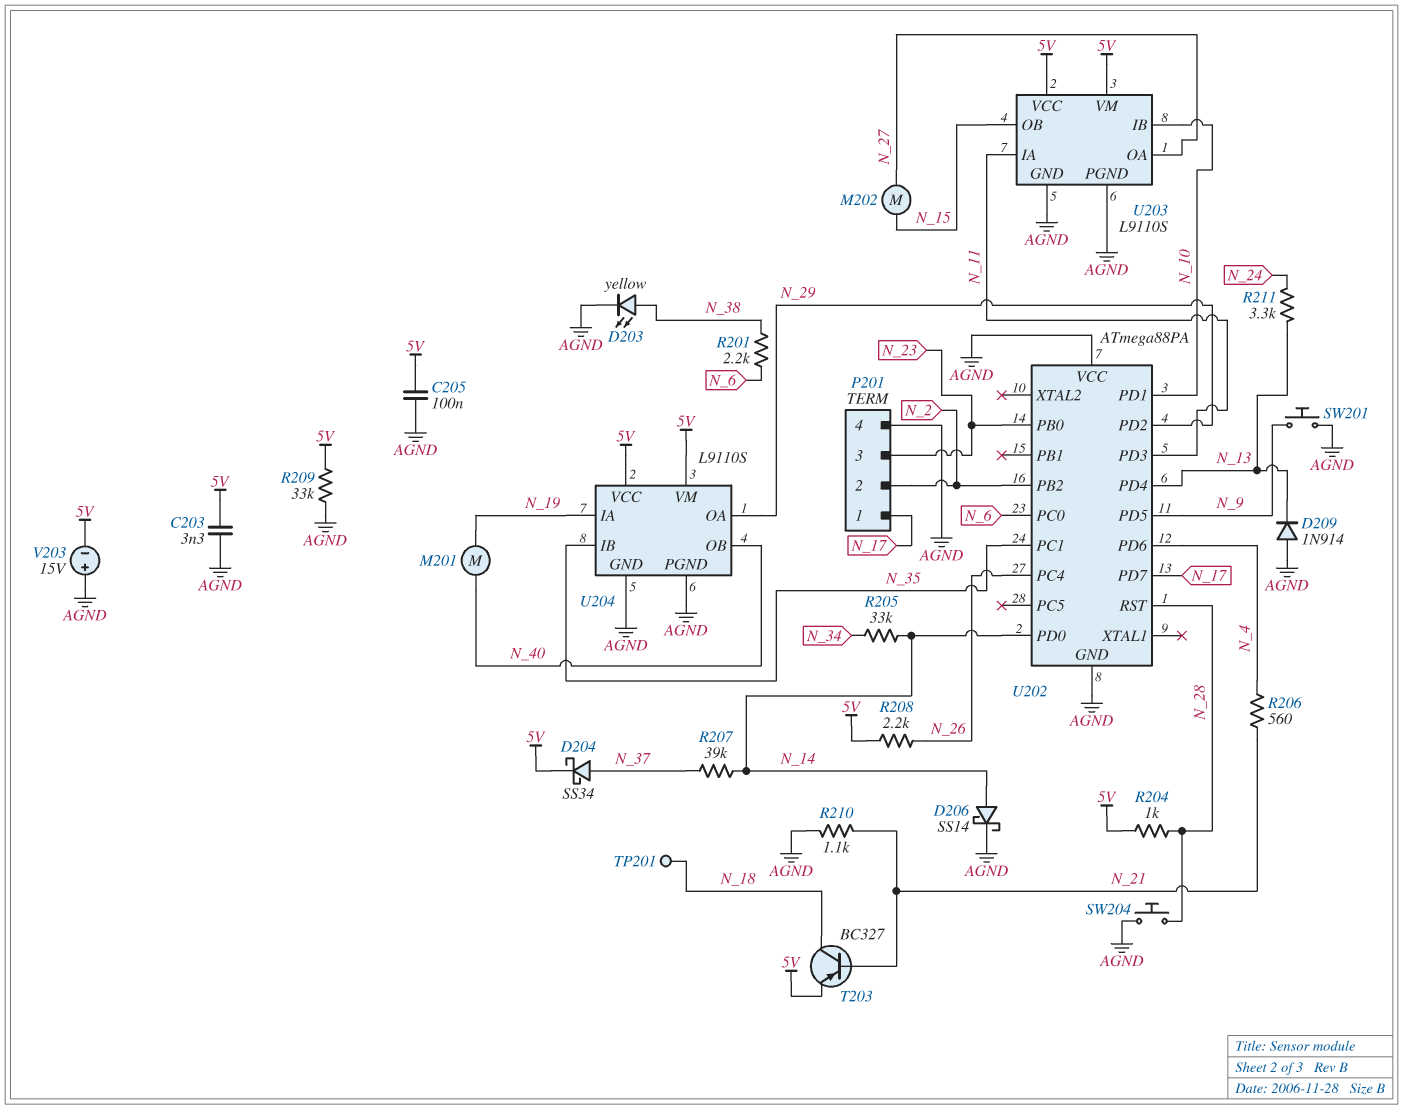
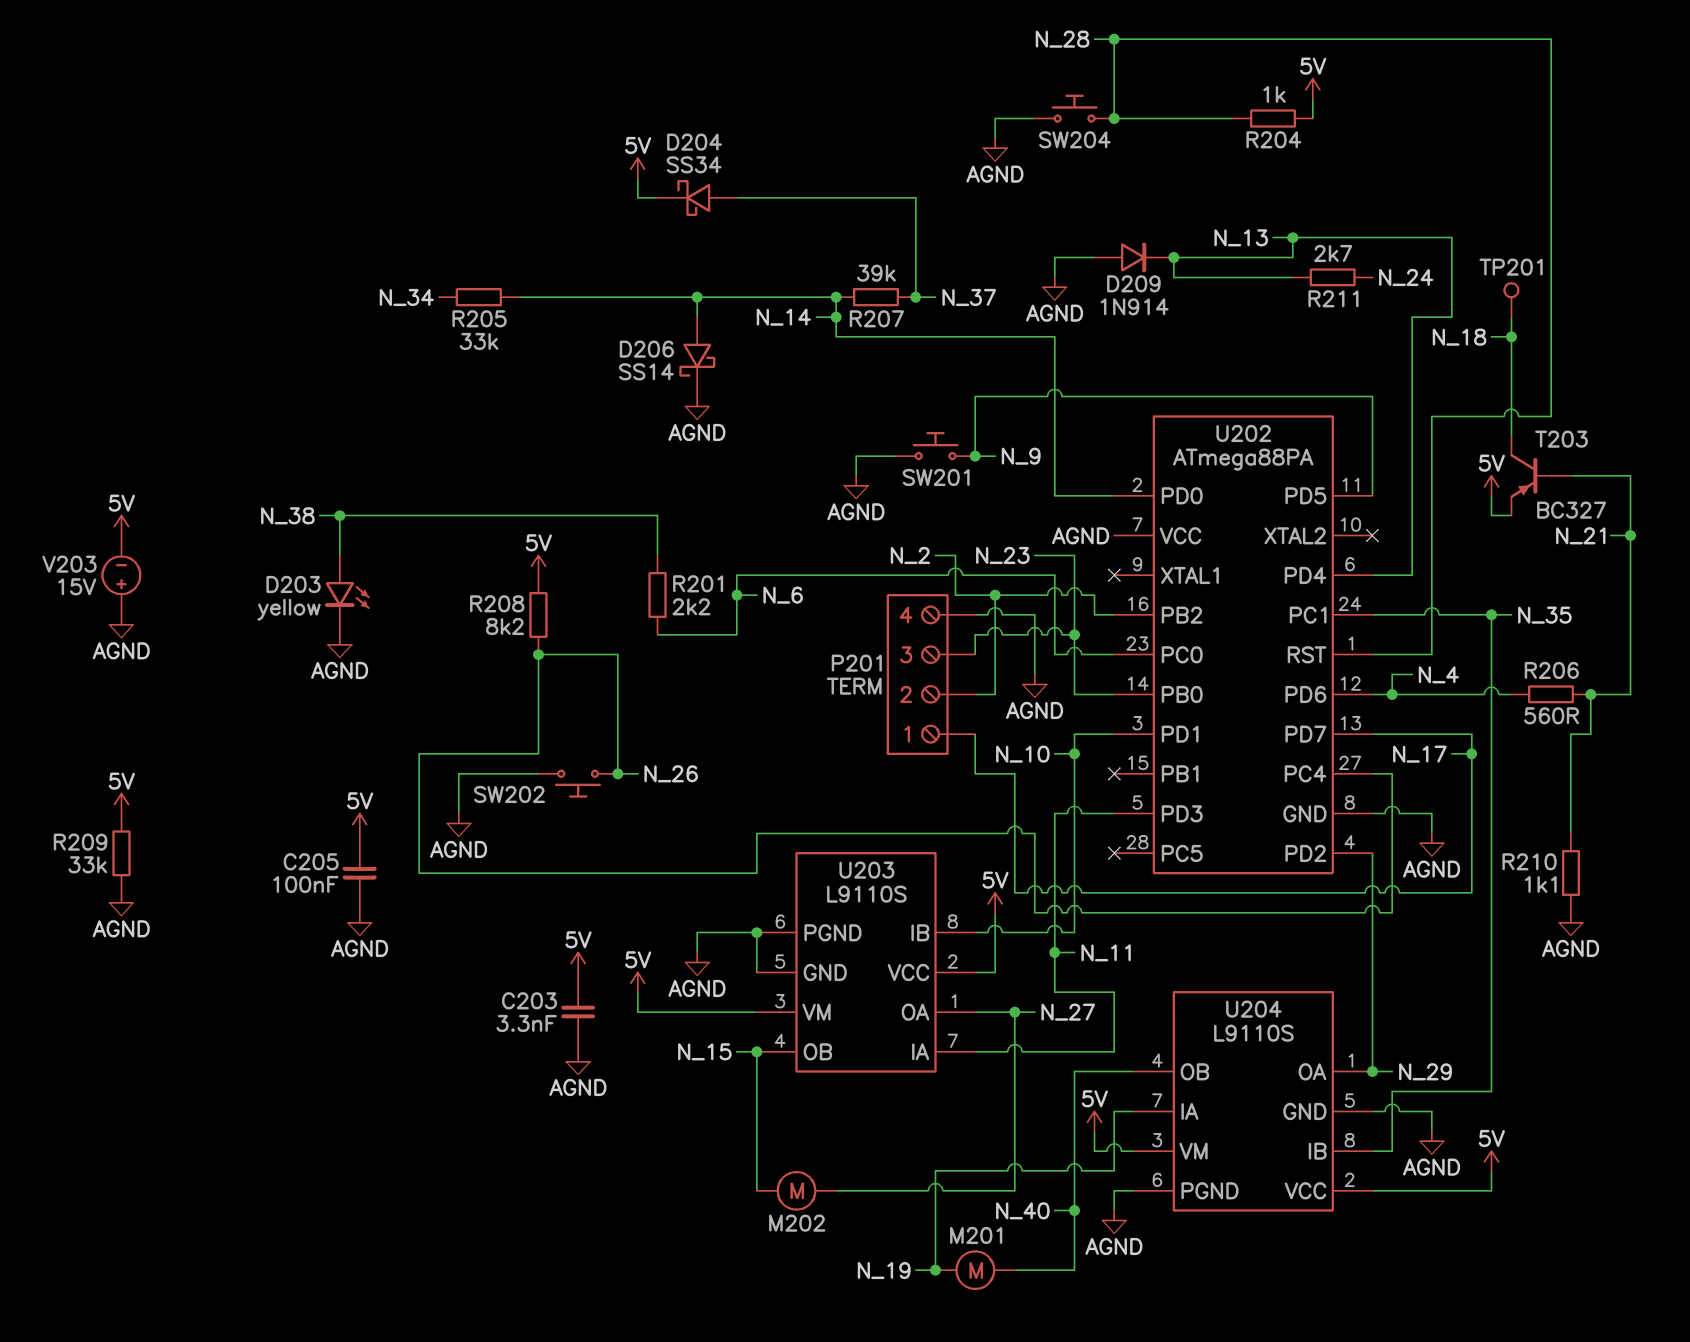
R208: 2.2k (5V, N_26) -> 8.2k (5V, N_26)
R211: 3.3k (N_13, N_24) -> 2.7k (N_13, N_24)
SW202: none -> button (AGND, N_26)

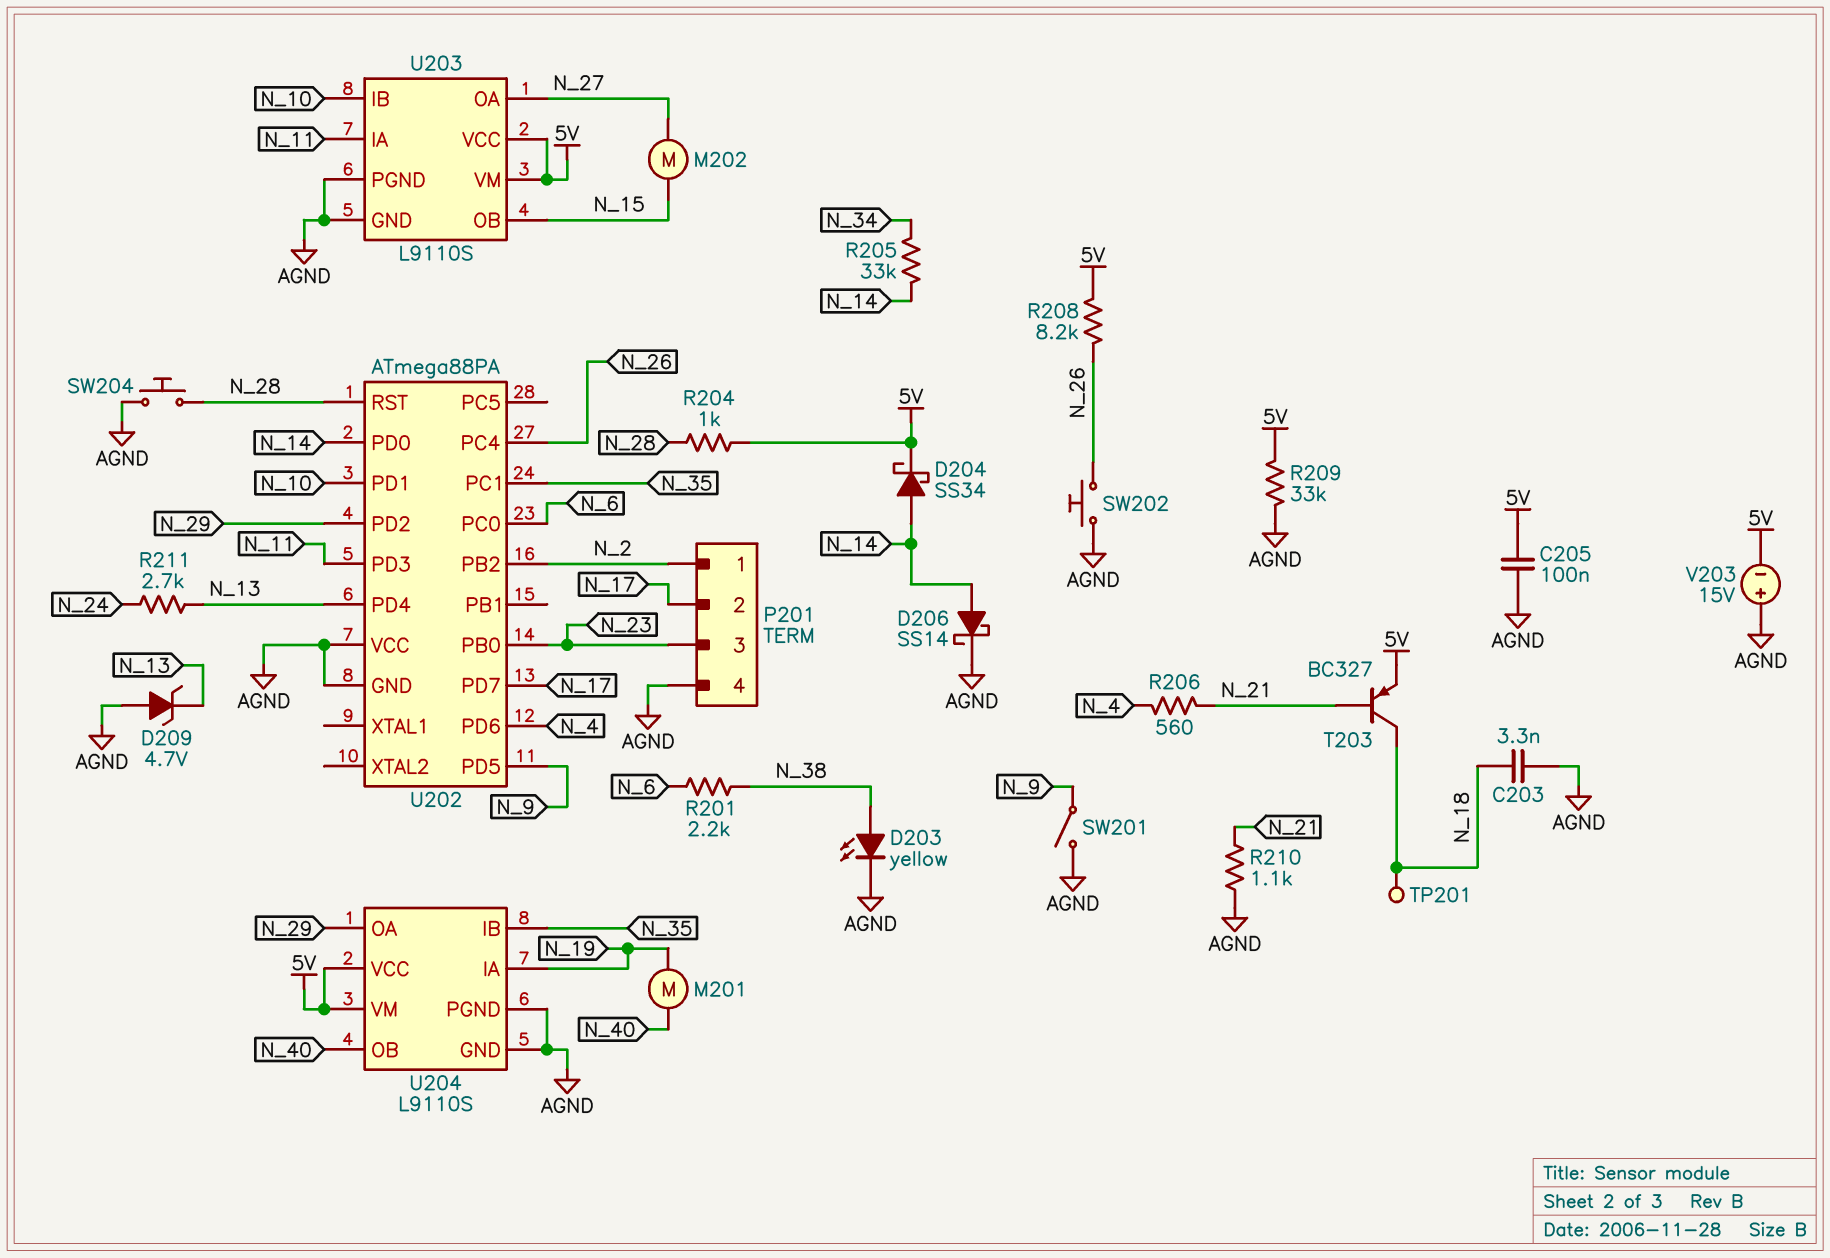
C203: 3.3nF (5V, AGND) -> 3.3nF (AGND, N_18)
D204: schottky SS34 (A N_37, K 5V) -> schottky SS34 (A N_14, K 5V)
D209: diode 1N914 (A AGND, K N_13) -> zener 4.7V (A AGND, K N_13)
P201 pin 1: N_17 -> N_2
P201 pin 2: N_2 -> N_17
R207: 39k (N_14, N_37) -> none
SW201: button (AGND, N_9) -> switch (AGND, N_9)

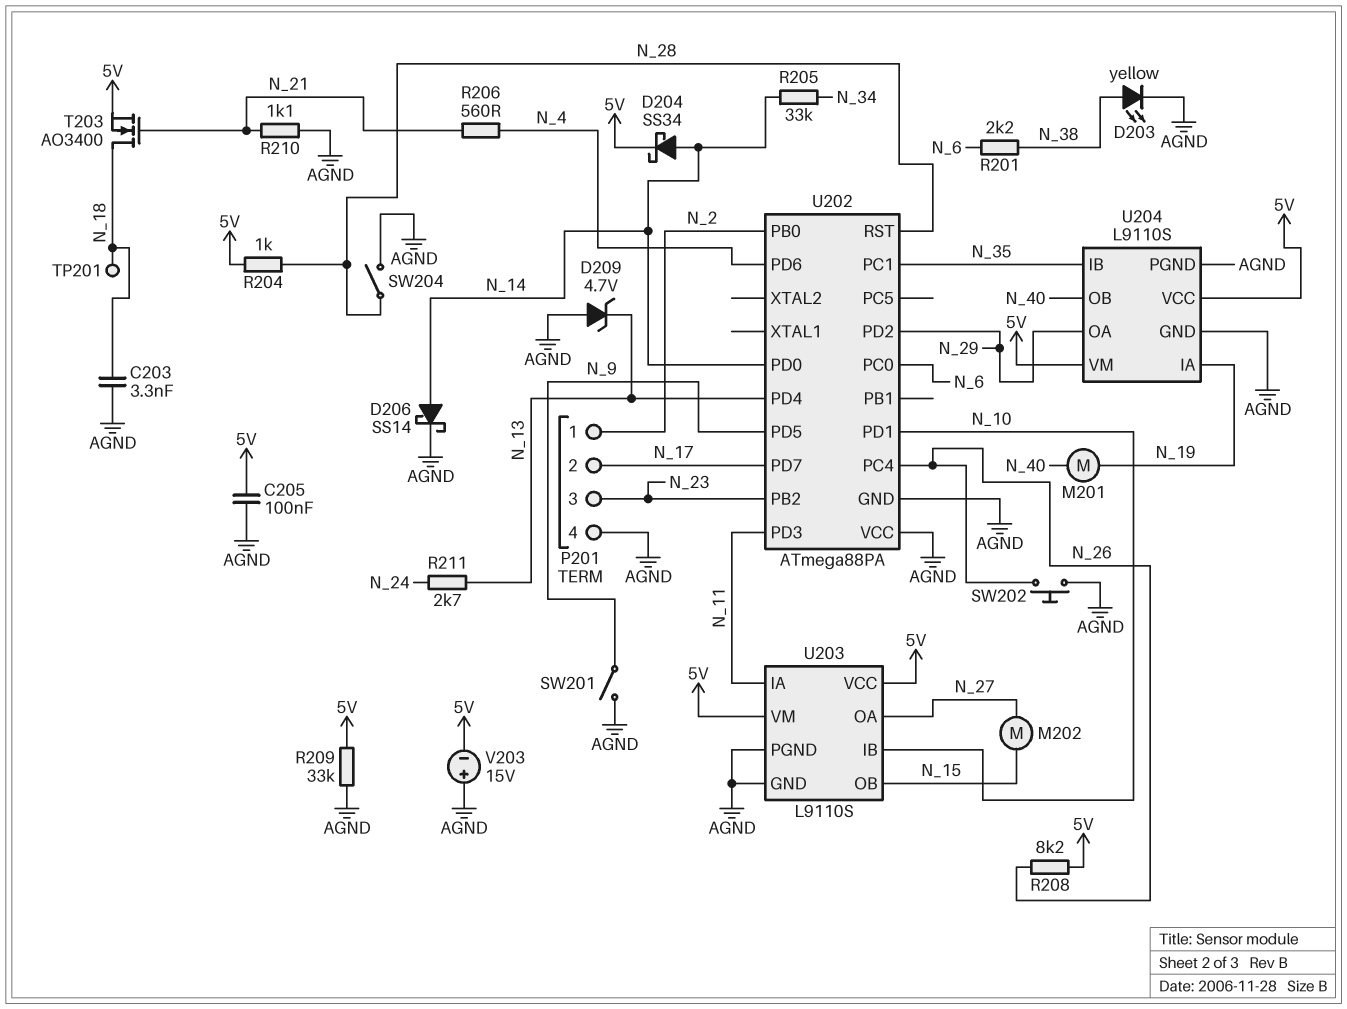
SW204: button (AGND, N_28) -> switch (AGND, N_28)
T203: PNP BC327 (B N_21, C N_18, E 5V) -> NMOS AO3400 (G N_21, D N_18, S 5V)
U202 pin PB0: N_23 -> N_2
U202 pin PB2: N_2 -> N_23

